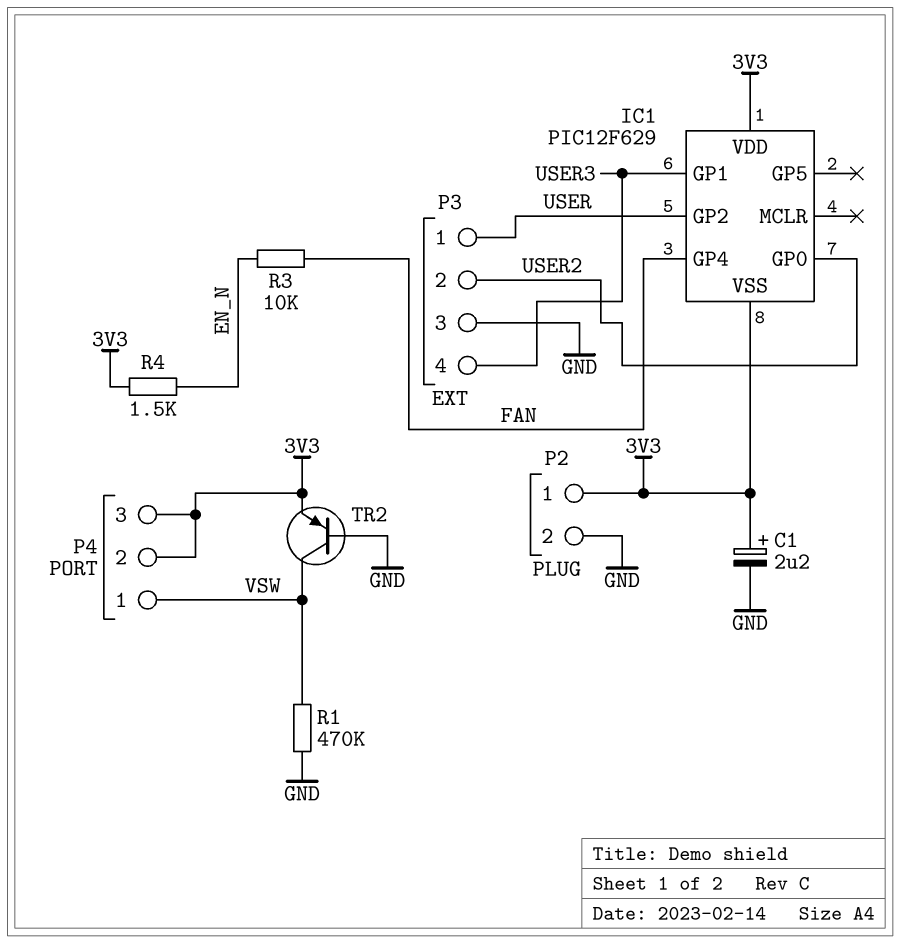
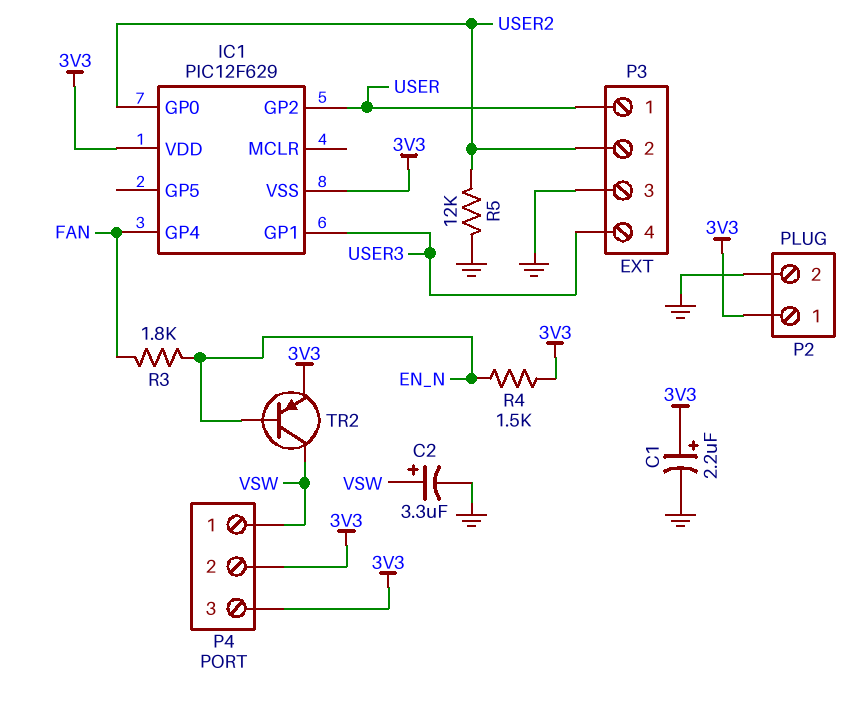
C2: none -> 3.3uF (plus VSW, minus GND)
R1: 470k (GND, VSW) -> none
R3: 10k (EN_N, FAN) -> 1.8k (EN_N, FAN)
R5: none -> 12k (GND, USER2)
TR2: PNP (B GND, C VSW, E 3V3) -> PNP (B EN_N, C VSW, E 3V3)

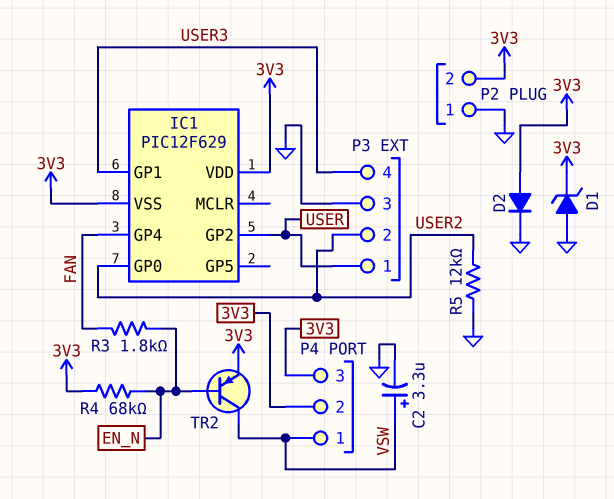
C1: 2.2uF (plus 3V3, minus GND) -> none
D1: none -> zener (A GND, K 3V3)
D2: none -> diode (A 3V3, K GND)
P2 pin 1: 3V3 -> GND
P2 pin 2: GND -> 3V3
R4: 1.5k (3V3, EN_N) -> 68k (3V3, EN_N)

